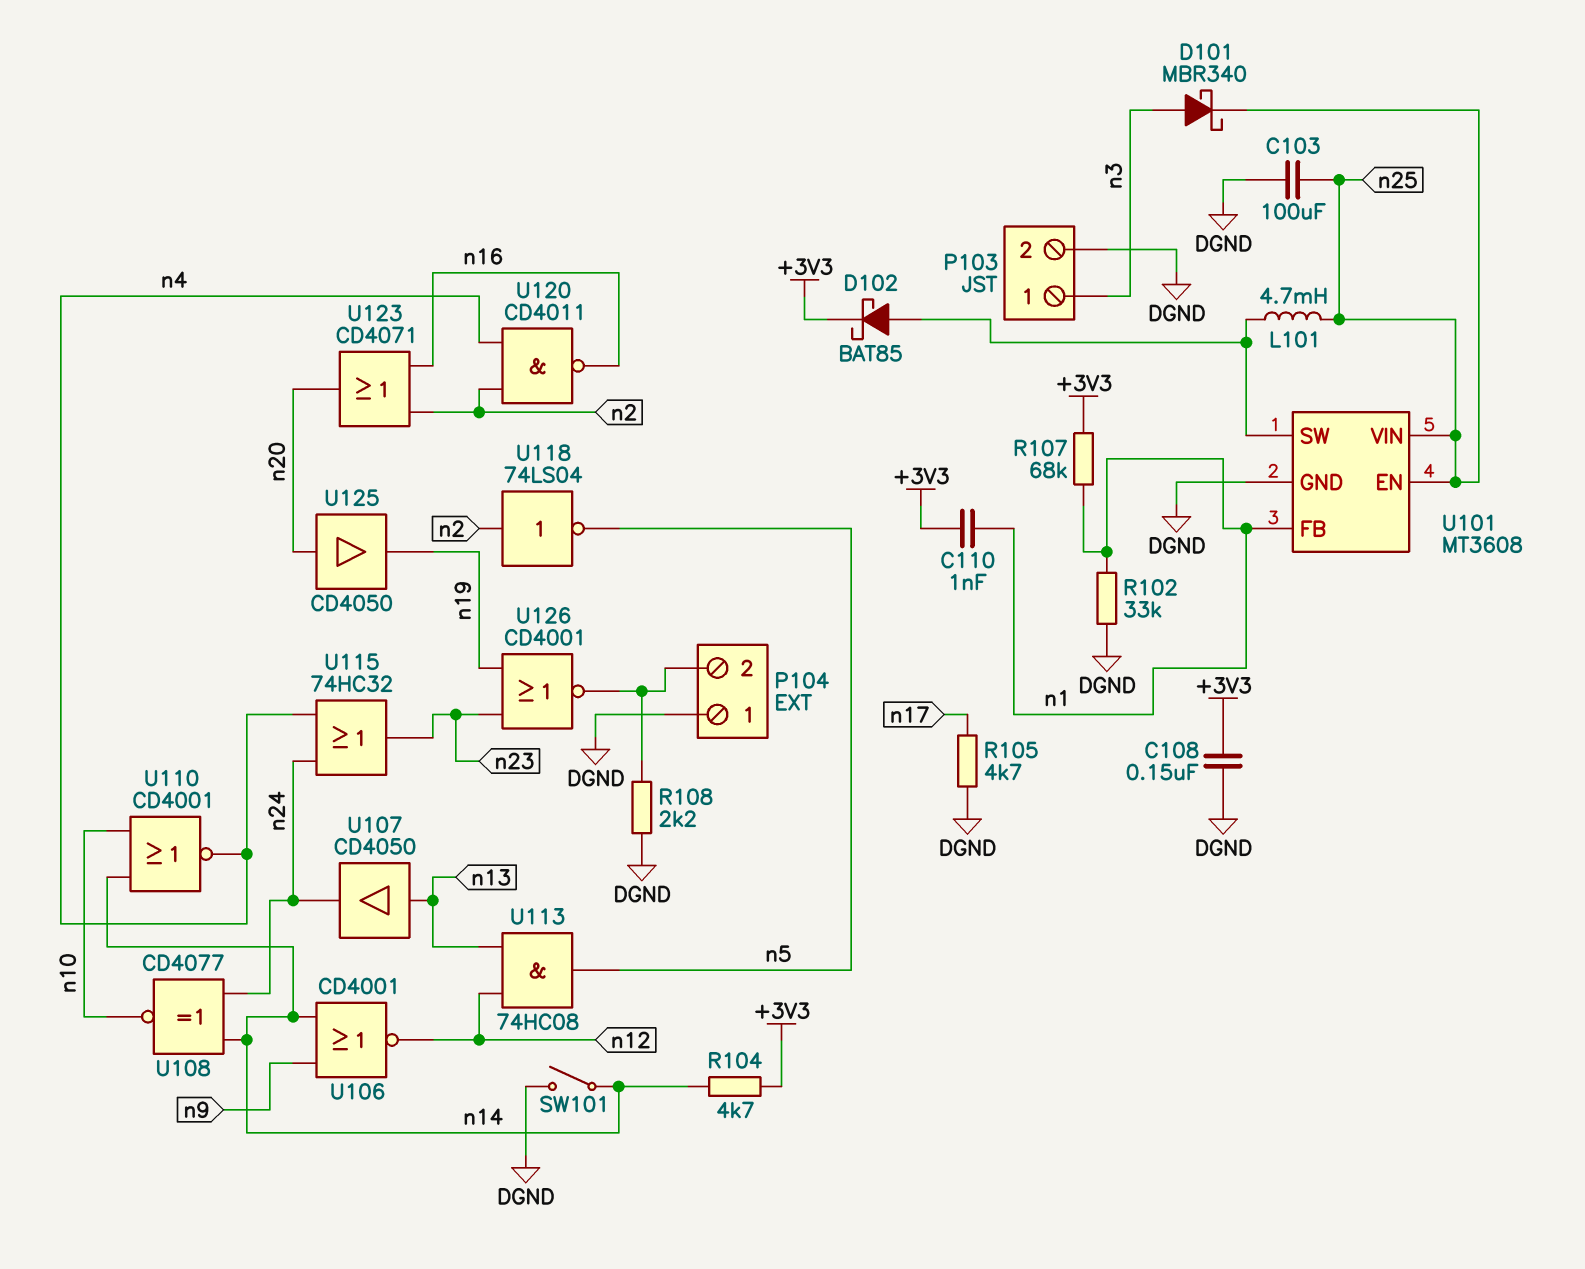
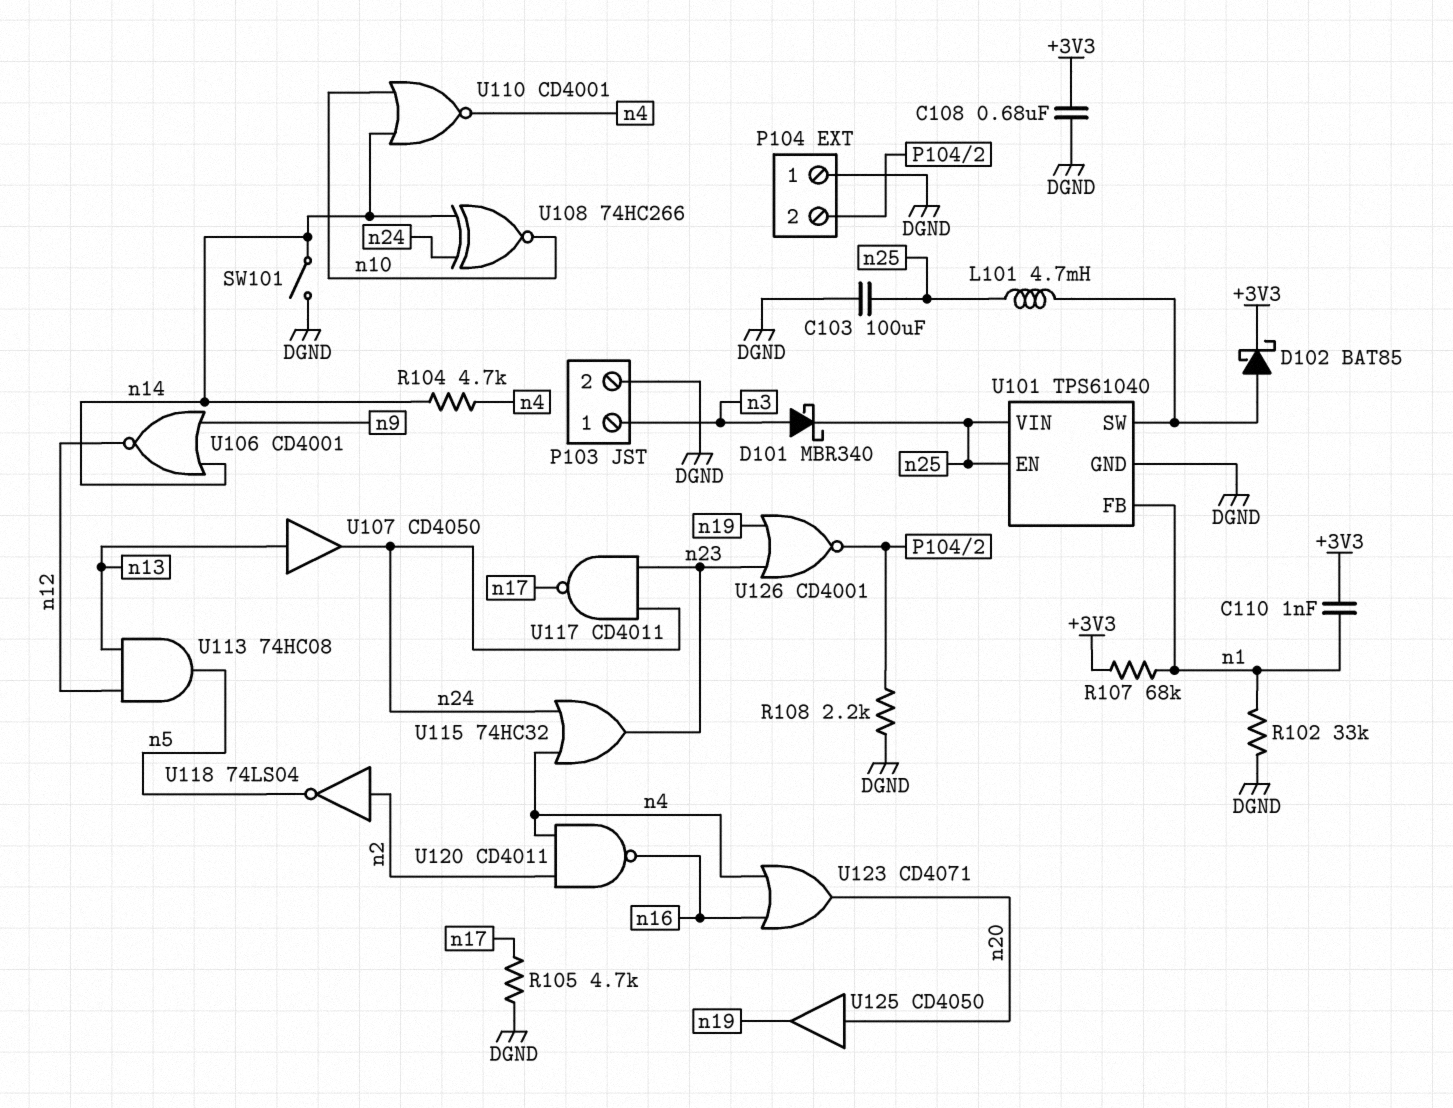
C108: 150nF (+3V3, DGND) -> 680nF (+3V3, DGND)
R104: 4.7k (+3V3, n14) -> 4.7k (n4, n14)
U101: MT3608 -> TPS61040
U108: XNOR CD4077 (in n14, in n24, out n10) -> XNOR 74HC266 (in n14, in n24, out n10)
U117: none -> NAND CD4011 (in n23, in n24, out n17)
U123: OR CD4071 (in n2, in n16, out n20) -> OR CD4071 (in n4, in n16, out n20)

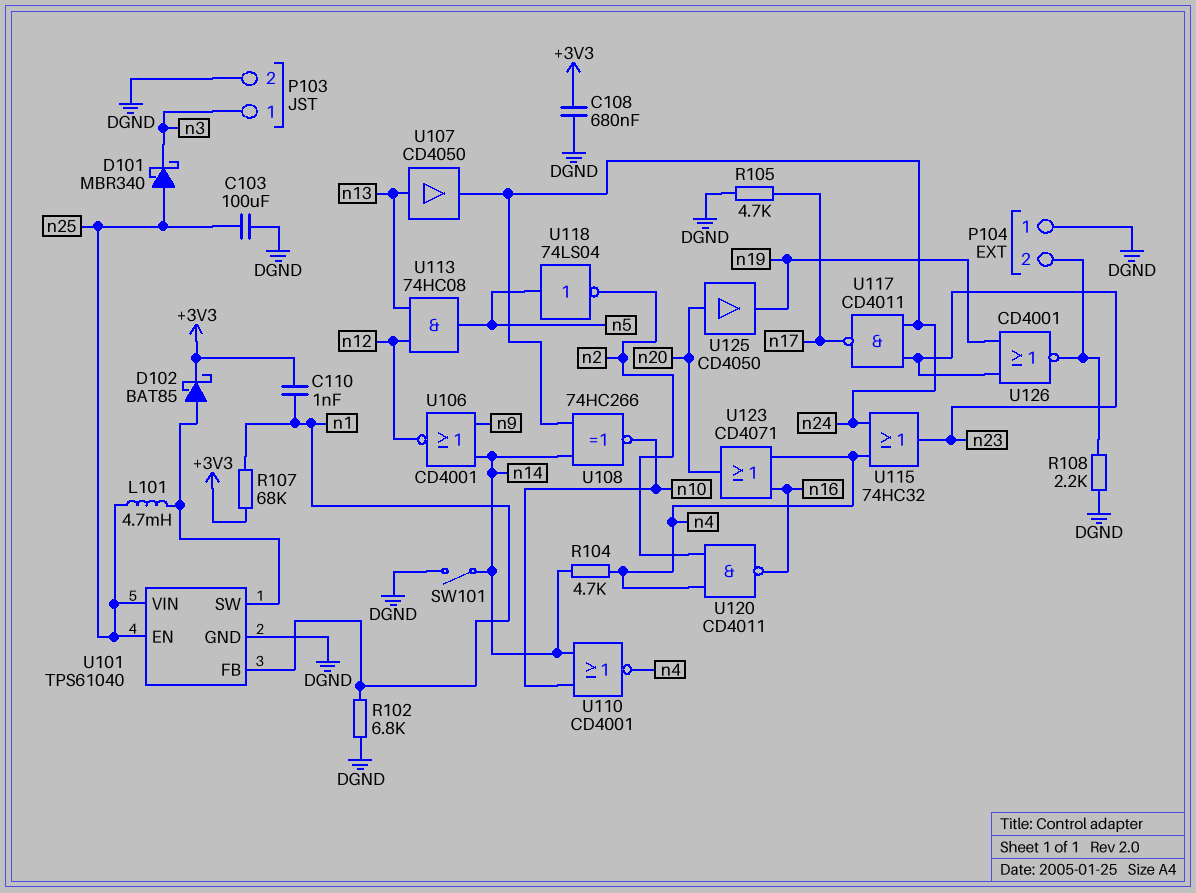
D101: schottky MBR340 (A n3, K n25) -> schottky MBR340 (A n25, K n3)
R102: 33k (DGND, n1) -> 6.8k (DGND, n1)
U118: NOT 74LS04 (in n2, out n5) -> NOT 74LS04 (in n5, out n2)

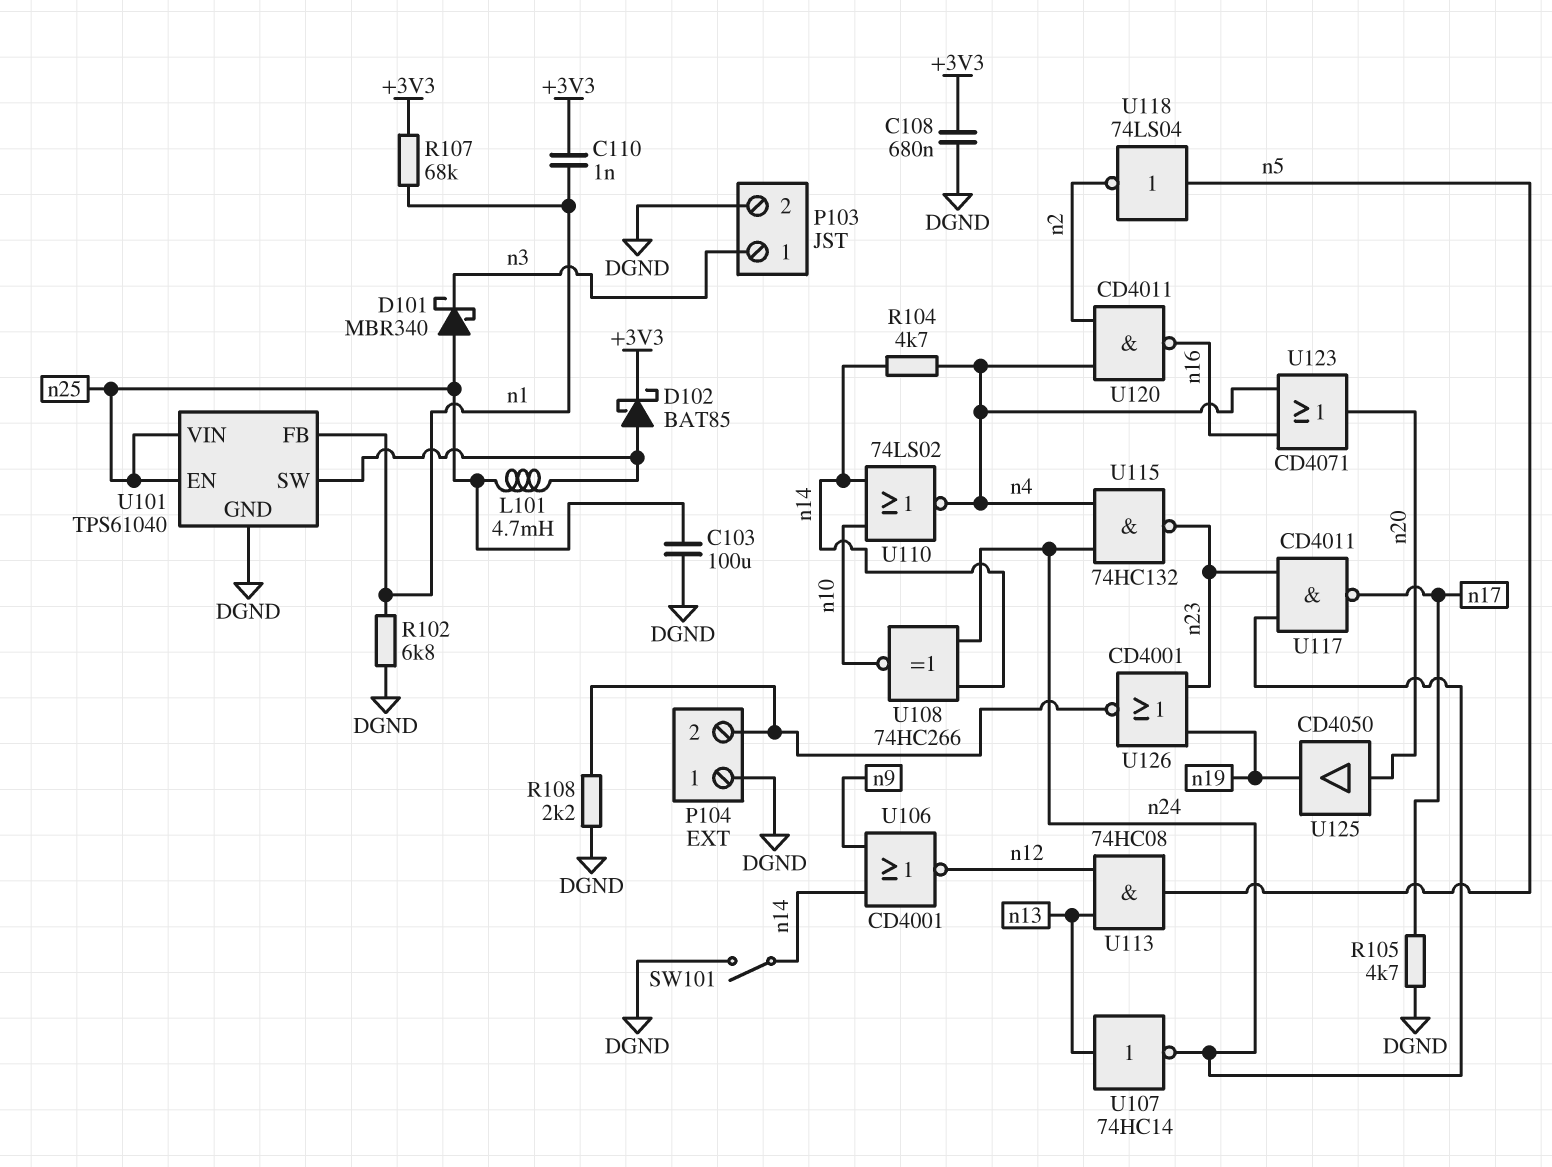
U107: buffer CD4050 (in n13, out n24) -> NOT 74HC14 (in n13, out n24)
U110: NOR CD4001 (in n10, in n14, out n4) -> NOR 74LS02 (in n10, in n14, out n4)
U115: OR 74HC32 (in n4, in n24, out n23) -> NAND 74HC132 (in n4, in n24, out n23)

